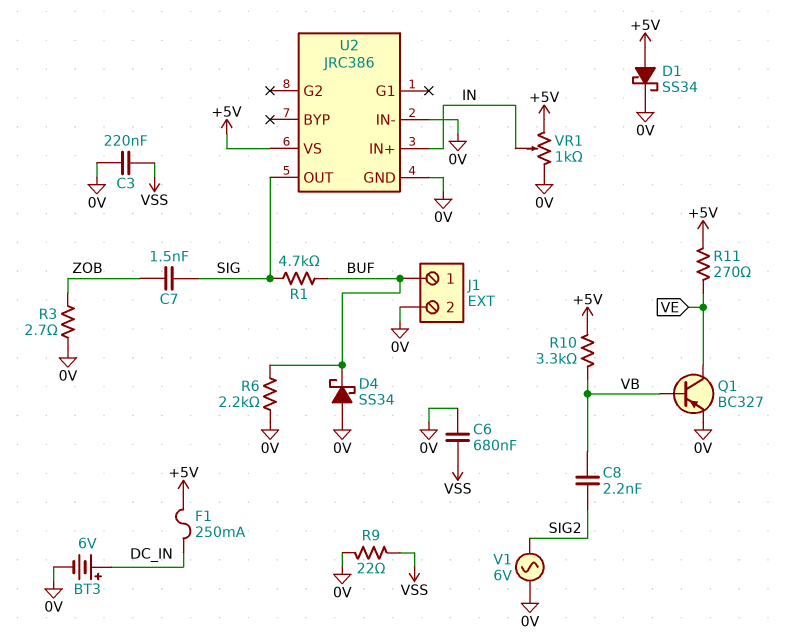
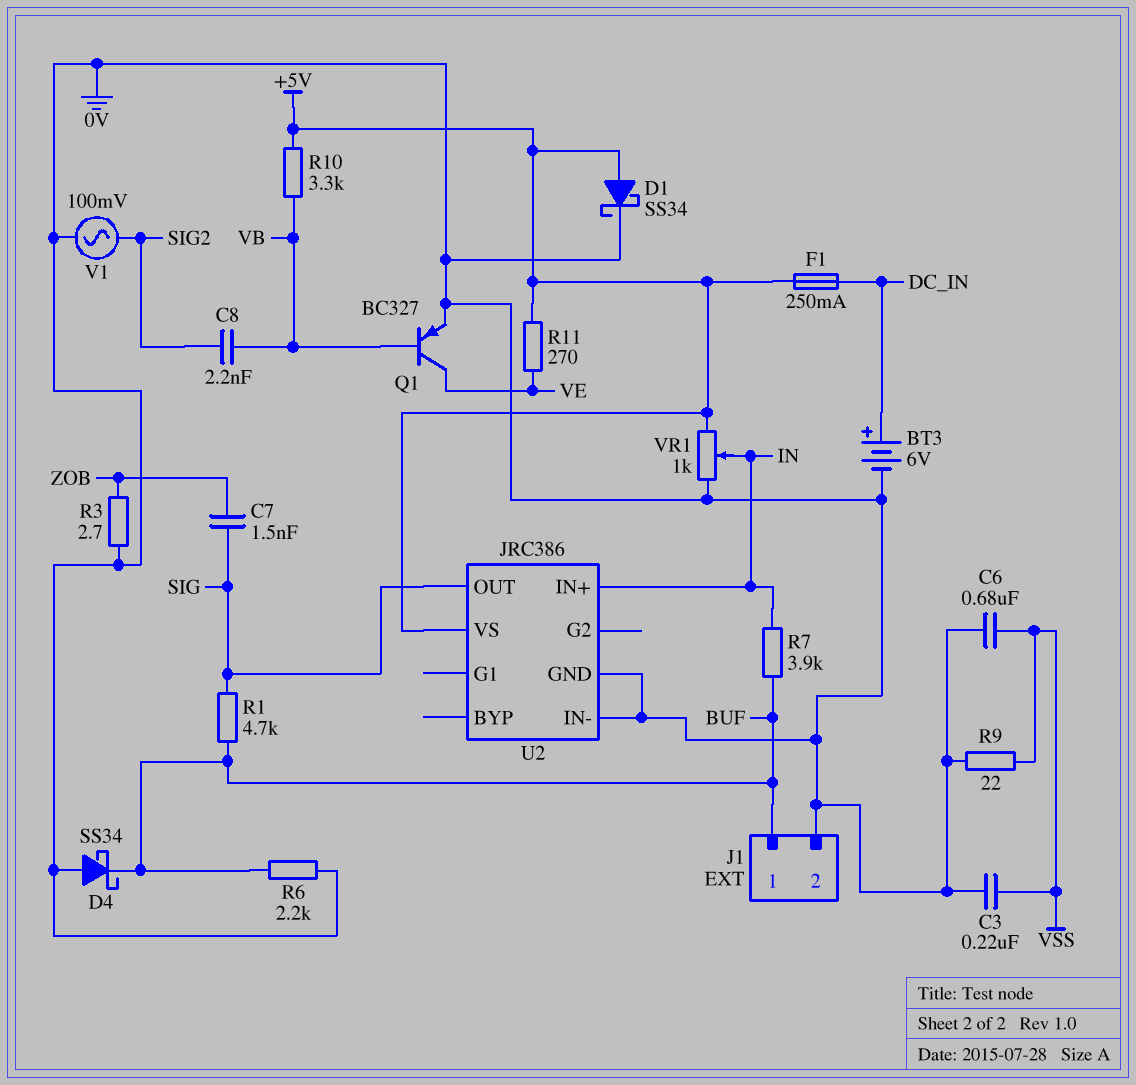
R7: none -> 3.9k (BUF, IN)
V1: AC 6V (0V, SIG2) -> AC 100mV (0V, SIG2)

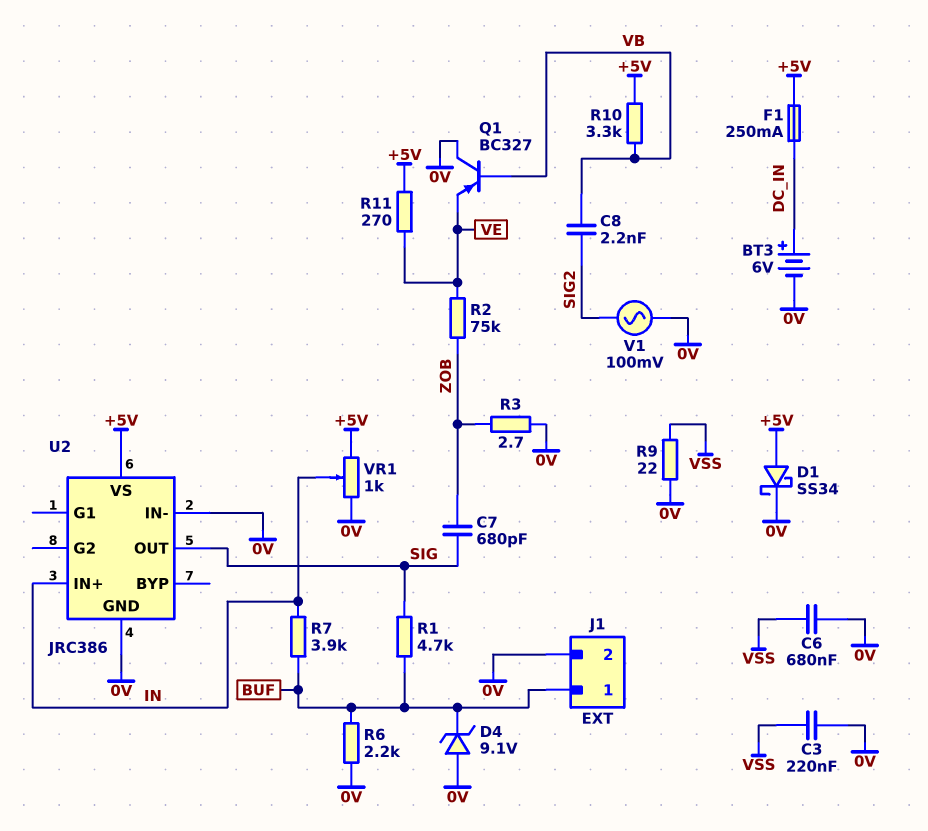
C7: 1.5nF (SIG, ZOB) -> 680pF (SIG, ZOB)
D4: schottky SS34 (A 0V, K BUF) -> zener 9.1V (A 0V, K BUF)
Q1: PNP BC327 (B VB, C VE, E 0V) -> PNP BC327 (B VB, C 0V, E VE)
R2: none -> 75k (VE, ZOB)

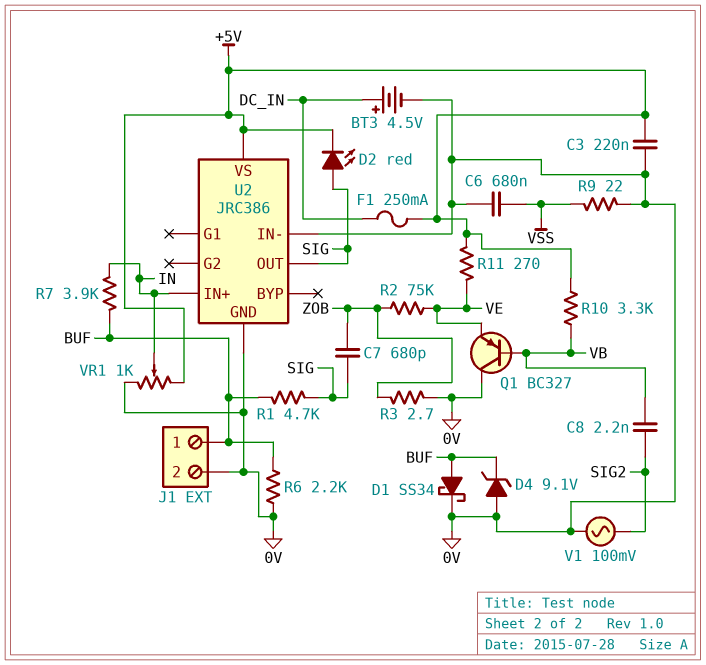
BT3: 6V (plus DC_IN, minus 0V) -> 4.5V (plus DC_IN, minus 0V)
C3: 220nF (0V, VSS) -> 220nF (+5V, 0V)
D1: schottky SS34 (A +5V, K 0V) -> schottky SS34 (A BUF, K 0V)
D2: none -> LED red (A SIG, K +5V)

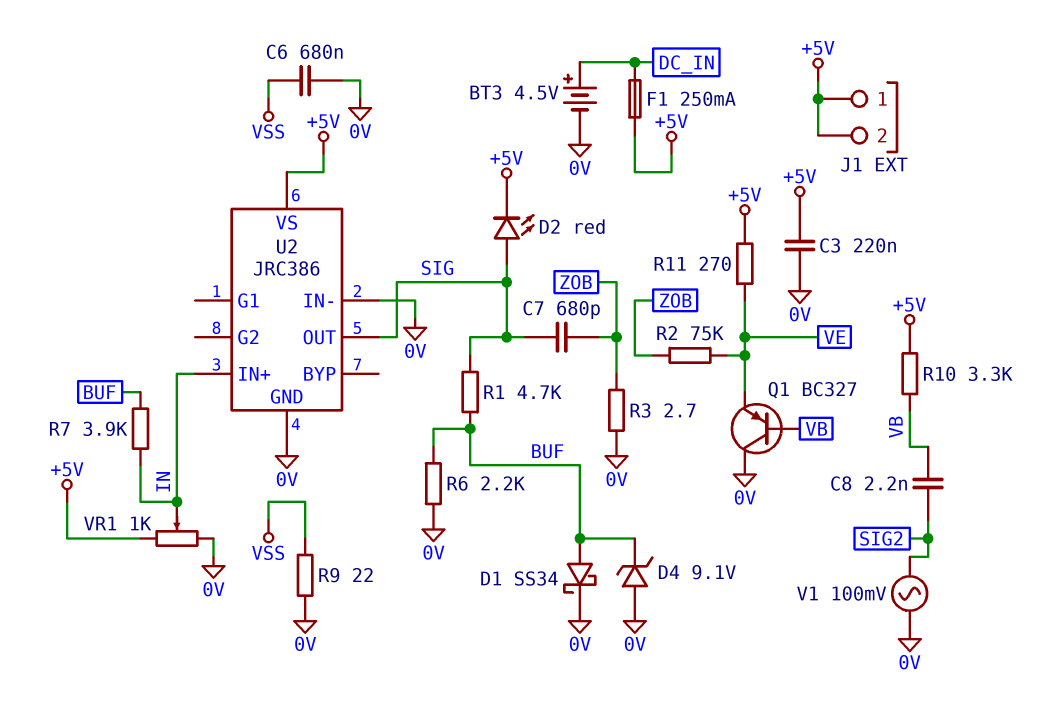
J1 pin 1: BUF -> +5V
J1 pin 2: 0V -> +5V

